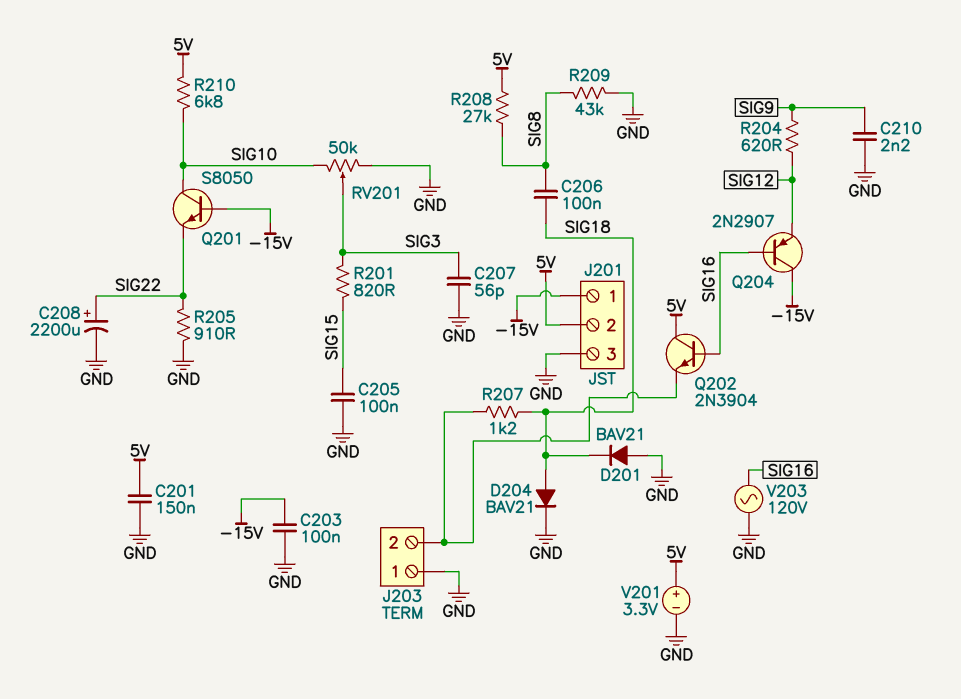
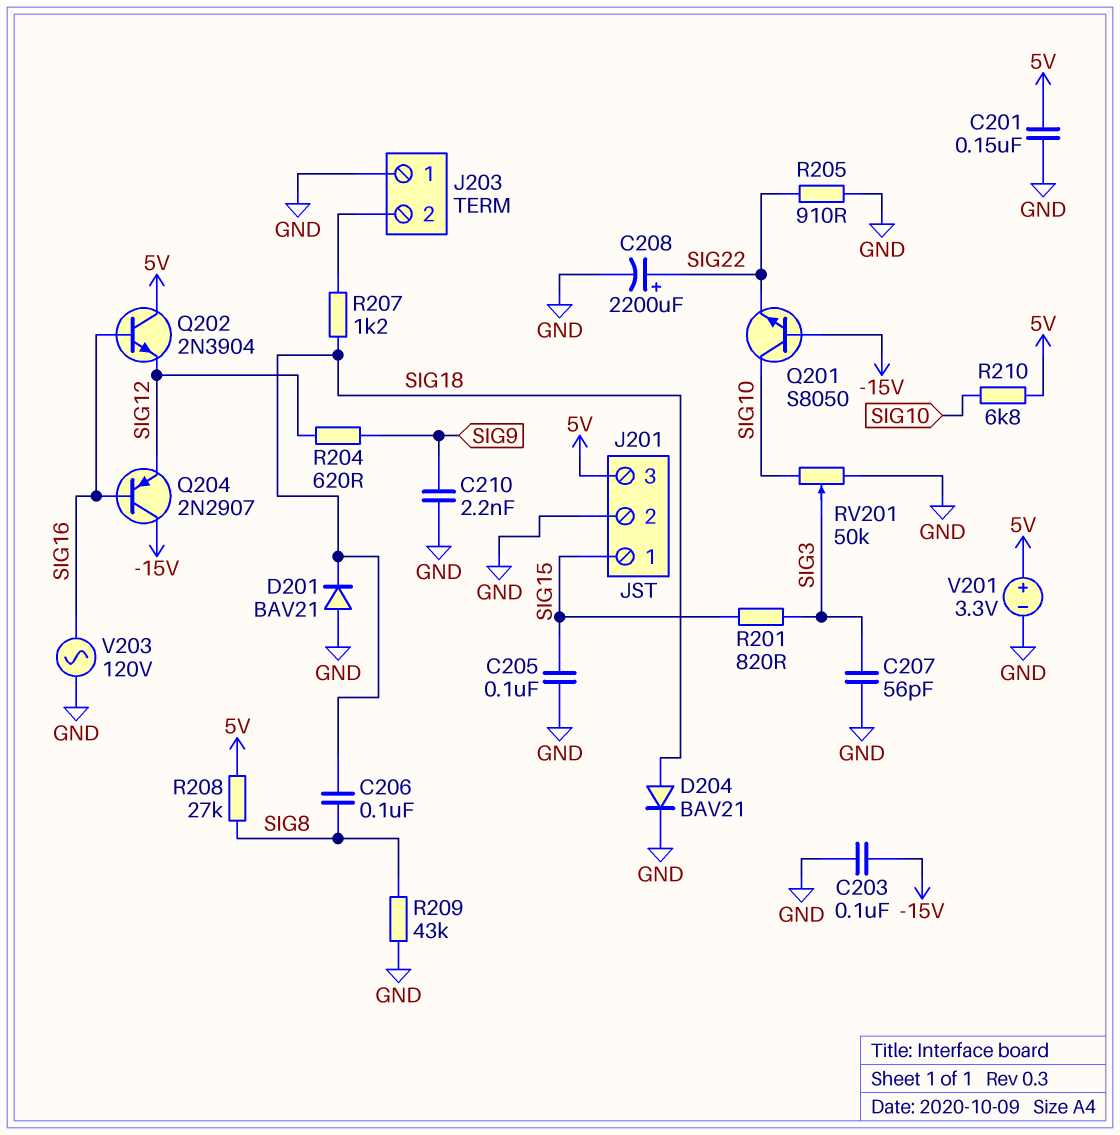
J201 pin 1: -15V -> SIG15
J201 pin 2: 5V -> GND
J201 pin 3: GND -> 5V
Q202: NPN 2N3904 (B SIG16, C 5V, E J203/2) -> NPN 2N3904 (B SIG16, C 5V, E SIG12)

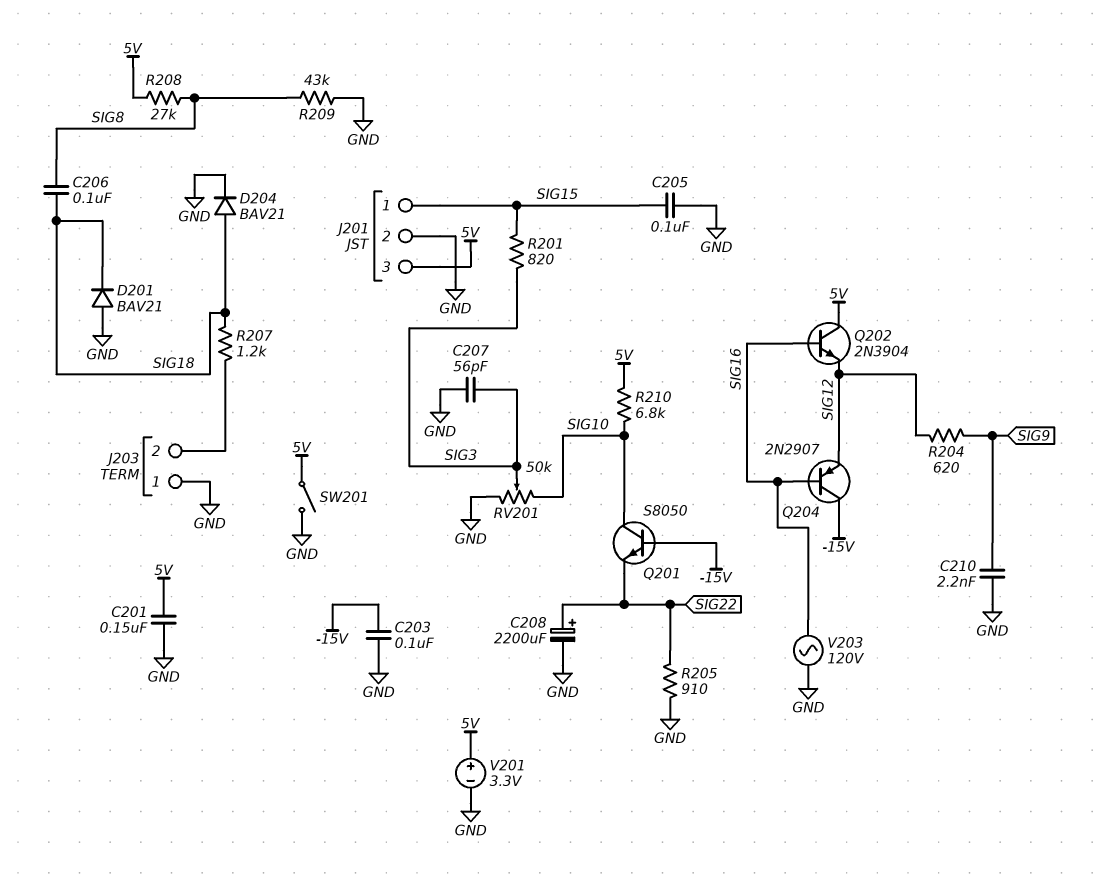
SW201: none -> switch (5V, GND)

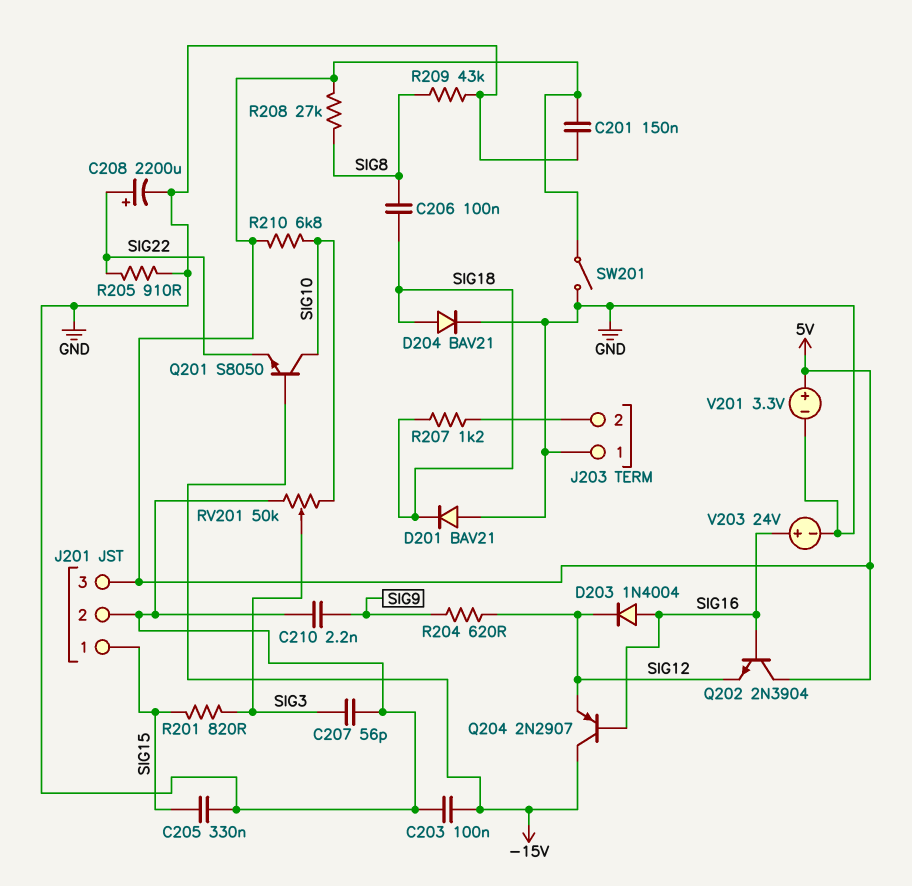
C205: 100nF (GND, SIG15) -> 330nF (GND, SIG15)
D203: none -> diode 1N4004 (A SIG16, K SIG12)
V203: AC 120V (GND, SIG16) -> 24V (plus SIG16, minus GND)

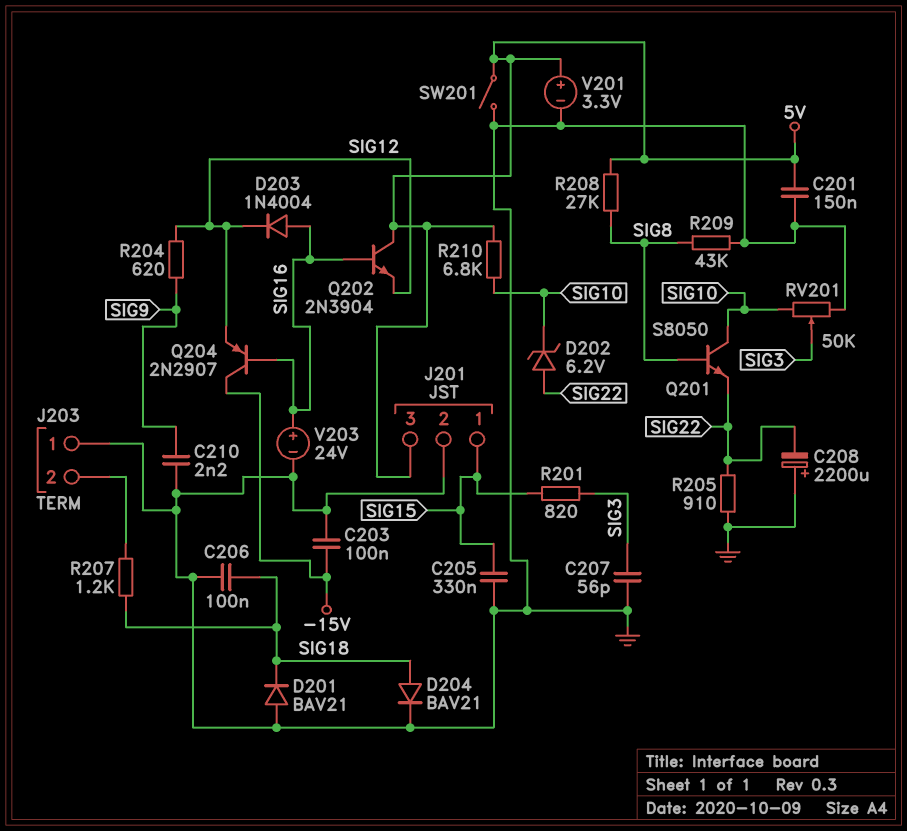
C206: 100nF (SIG8, SIG18) -> 100nF (GND, SIG18)
C208: 2200uF (plus SIG22, minus GND) -> 2200uF (plus GND, minus SIG22)
D202: none -> zener 6.2V (A SIG22, K SIG10)
Q201: NPN S8050 (B -15V, C SIG10, E SIG22) -> NPN S8050 (B SIG8, C SIG10, E SIG22)

